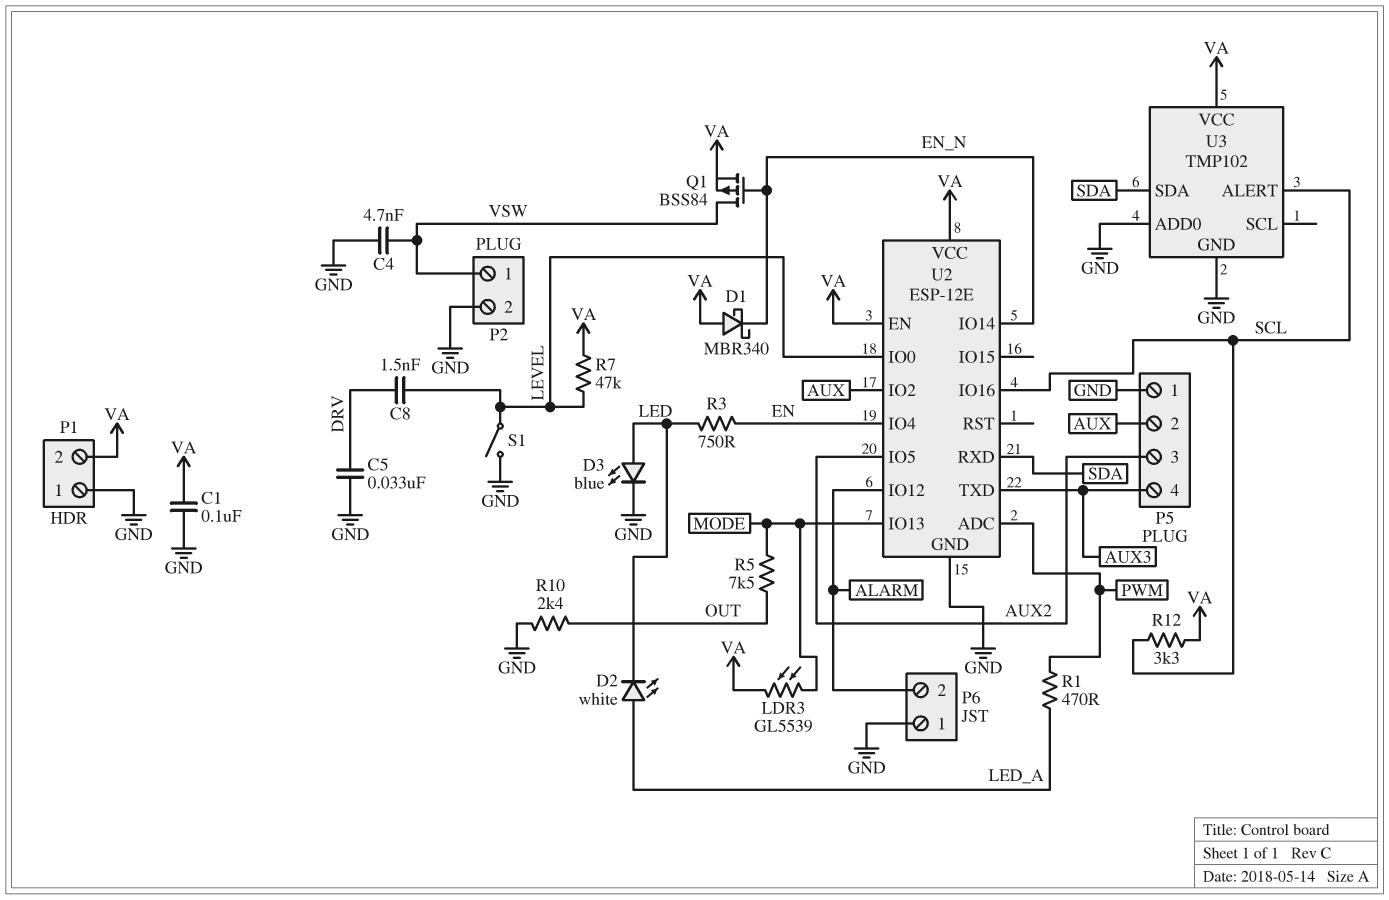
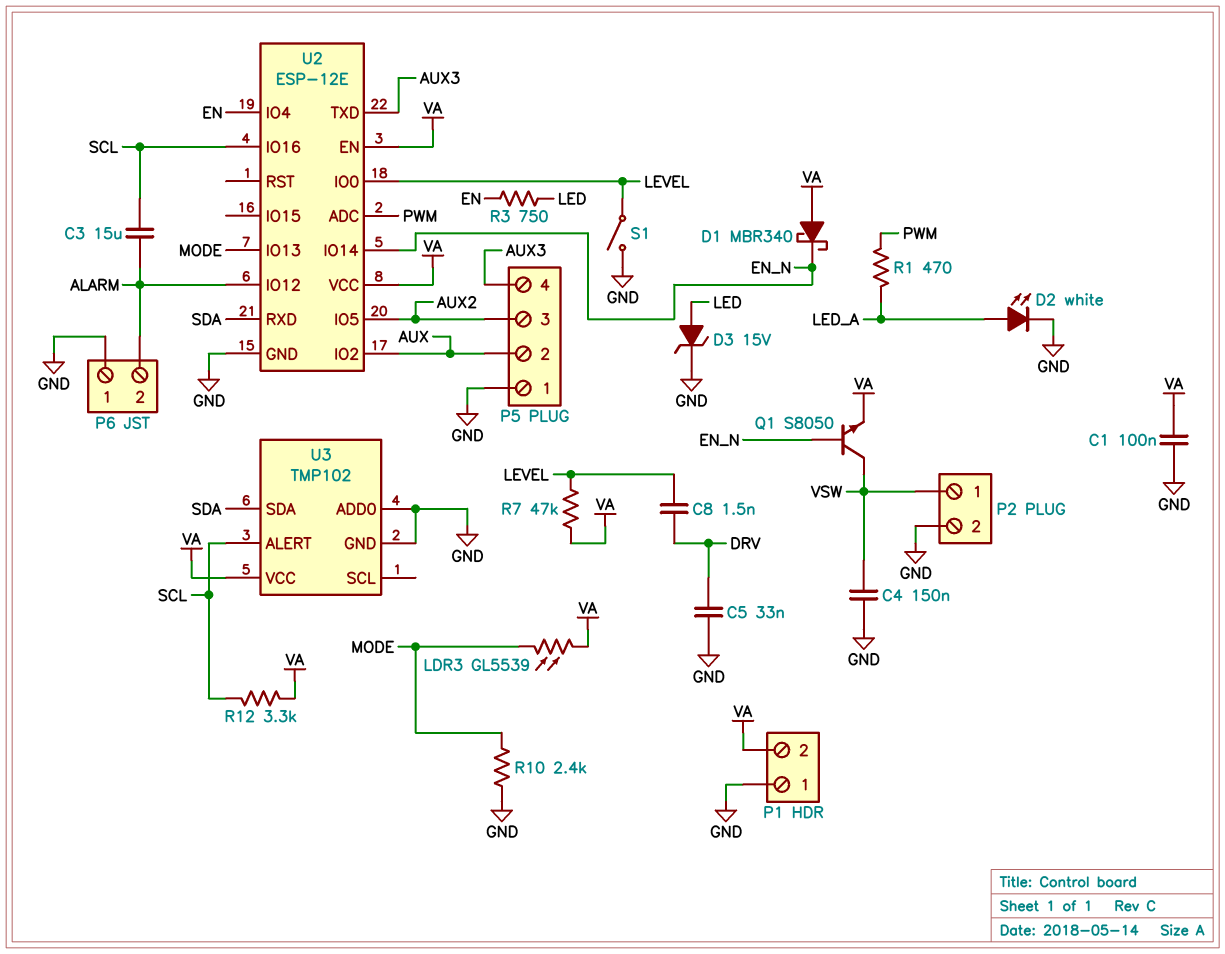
C3: none -> 15uF (ALARM, SCL)
C4: 4.7nF (GND, VSW) -> 150nF (GND, VSW)
D2: LED white (A LED_A, K LED) -> LED white (A LED_A, K GND)
D3: LED blue (A LED, K GND) -> zener 15V (A LED, K GND)
Q1: PMOS BSS84 (G EN_N, D VSW, S VA) -> NPN S8050 (B EN_N, C VSW, E VA)
R5: 7.5k (MODE, OUT) -> none
R10: 2.4k (GND, OUT) -> 2.4k (GND, MODE)

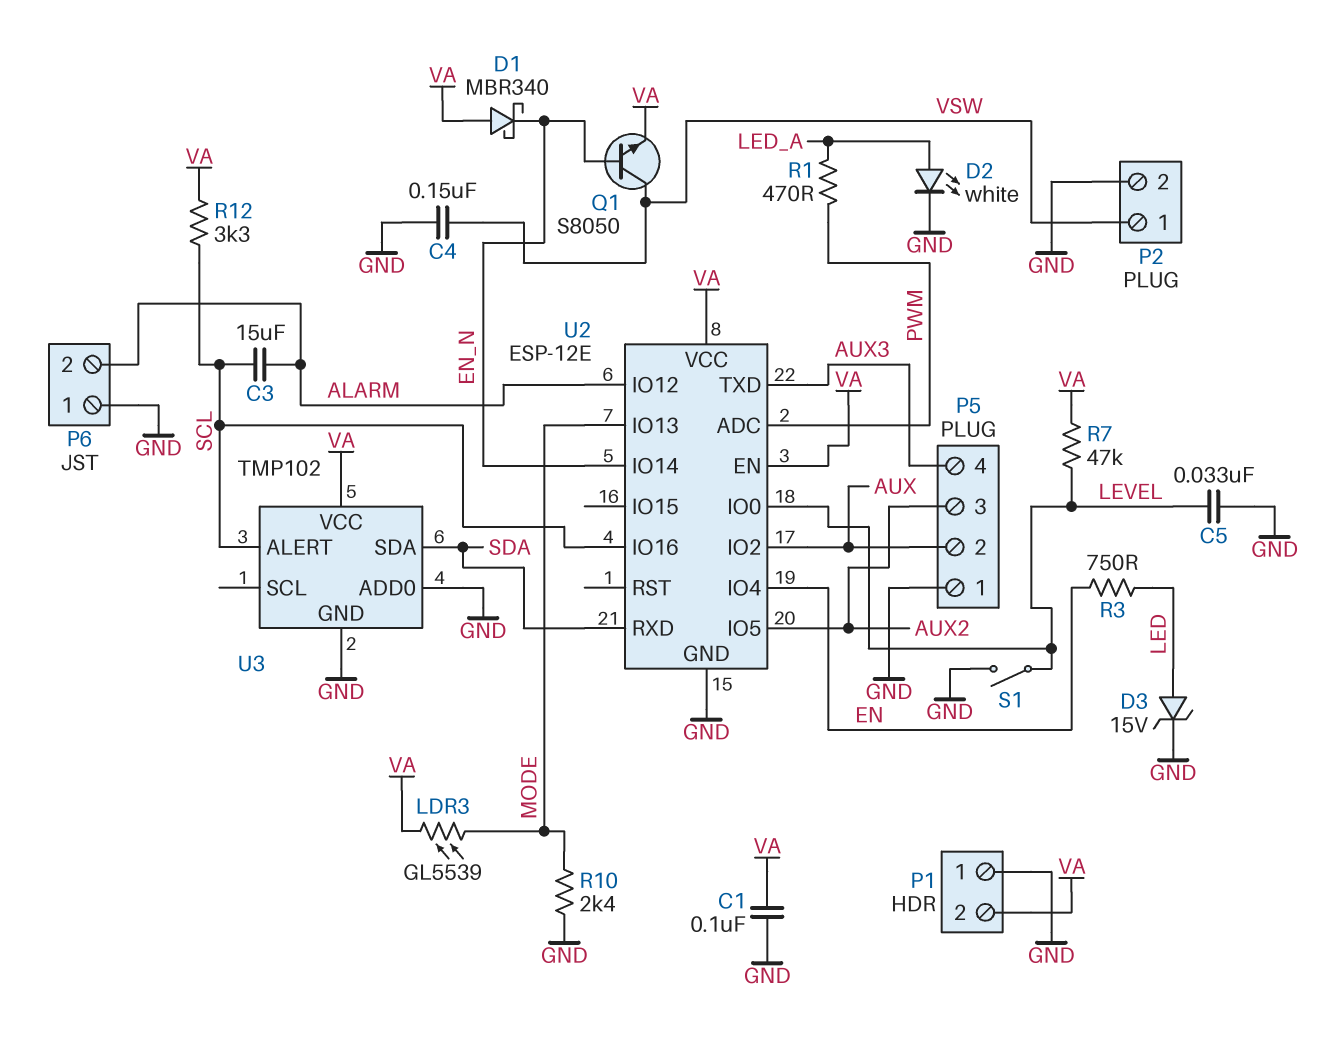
C5: 33nF (DRV, GND) -> 33nF (GND, LEVEL)
C8: 1.5nF (DRV, LEVEL) -> none

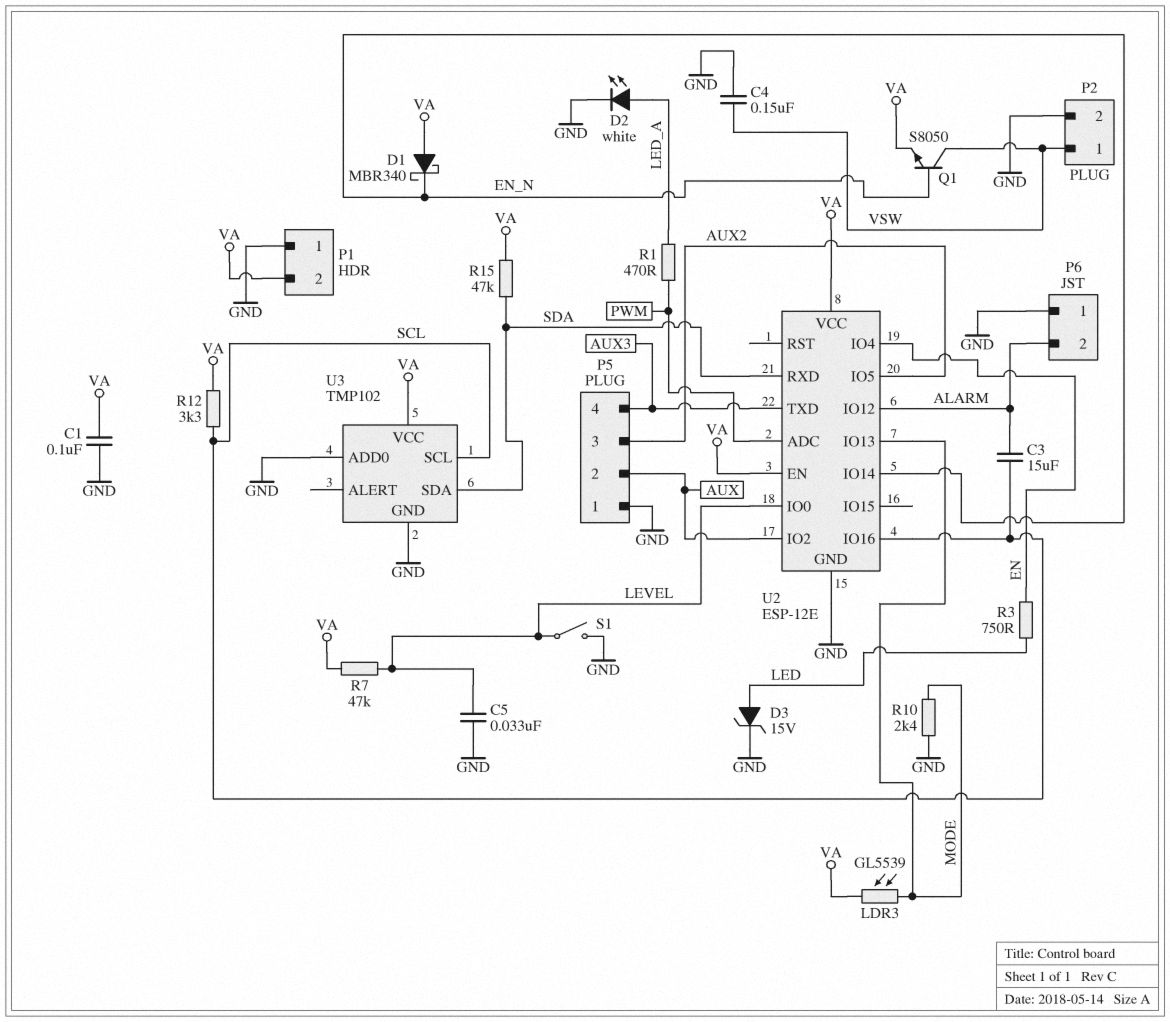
R15: none -> 47k (SDA, VA)
U3 pin ALERT: SCL -> none
U3 pin SCL: none -> SCL

